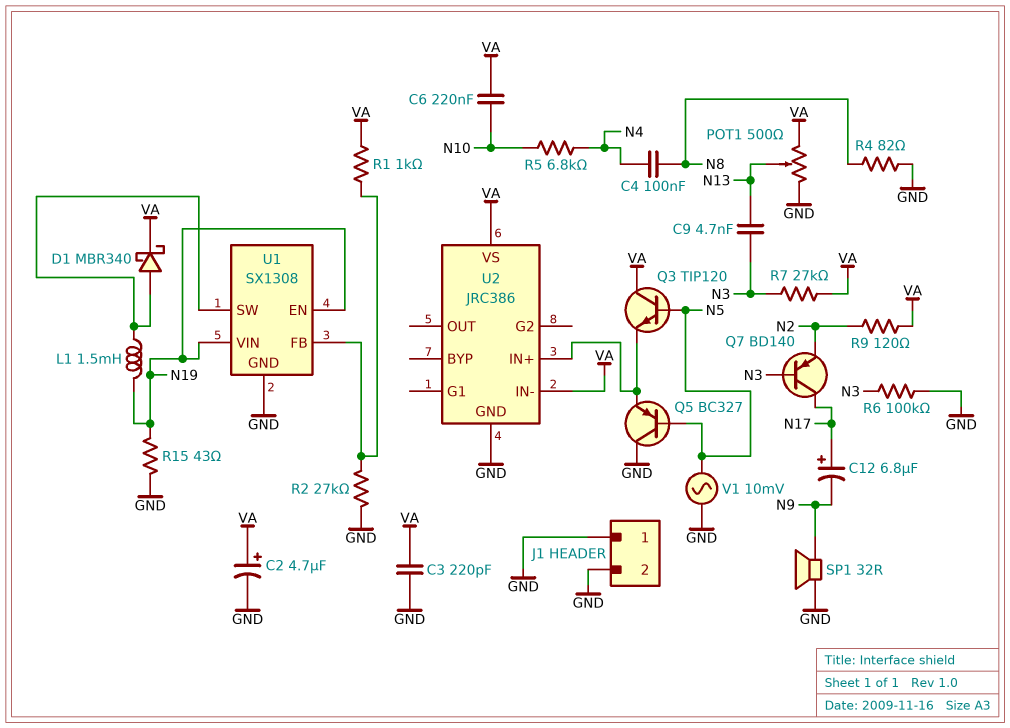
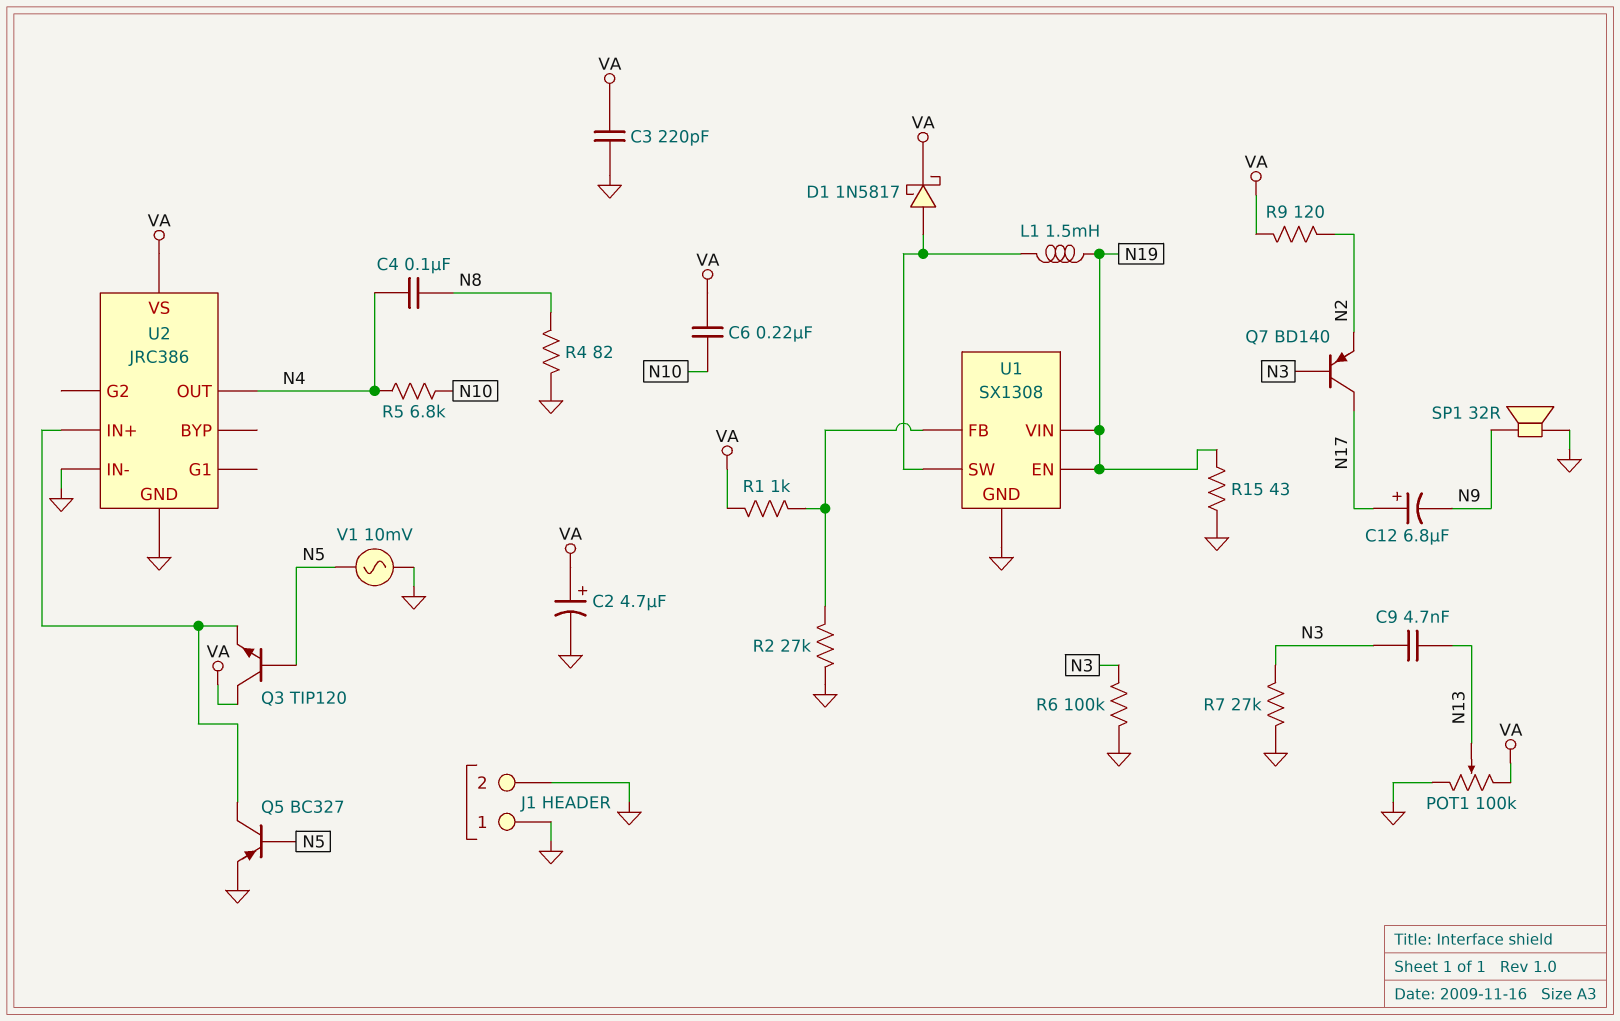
D1: schottky MBR340 (A U1/SW, K VA) -> schottky 1N5817 (A U1/SW, K VA)
POT1: 500 (GND, VA, wiper N13) -> 100k (GND, VA, wiper N13)
Q5: PNP BC327 (B N5, C GND, E U2/IN+) -> PNP BC327 (B N5, C U2/IN+, E GND)
R7: 27k (N3, VA) -> 27k (GND, N3)
U2 pin IN-: VA -> GND
U2 pin OUT: none -> N4

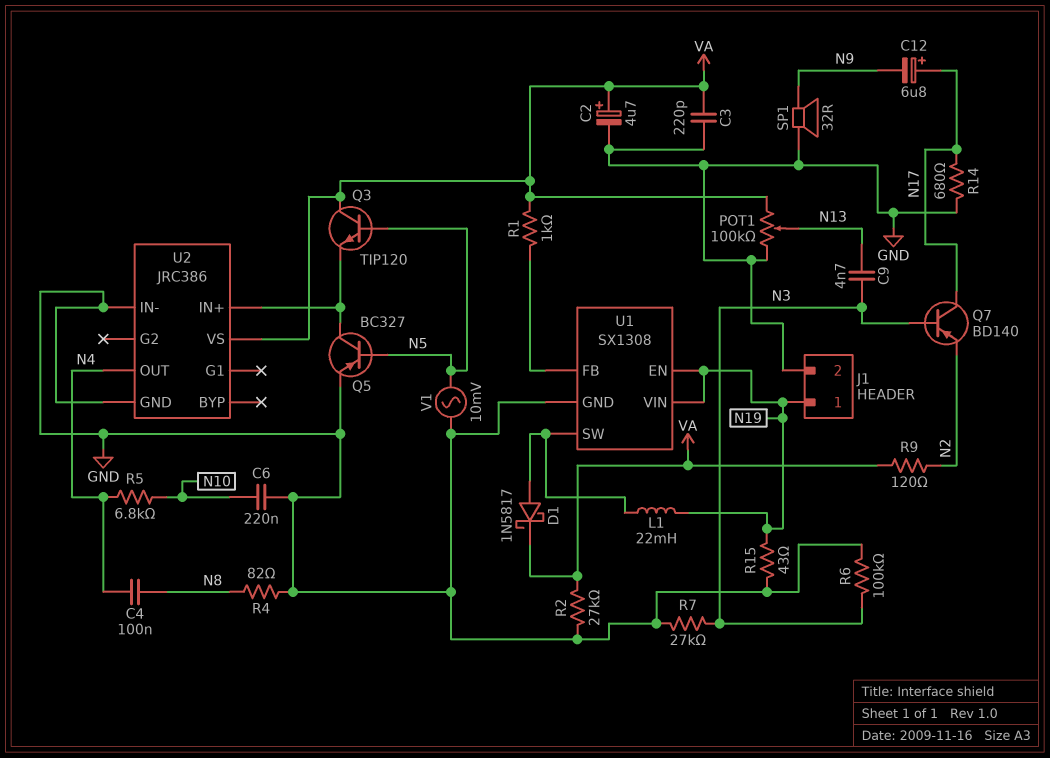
C6: 220nF (N10, VA) -> 220nF (GND, N10)
J1 pin 1: GND -> N19
L1: 1.5mH (N19, U1/SW) -> 22mH (N19, U1/SW)
R2: 27k (GND, U1/FB) -> 27k (GND, VA)
R14: none -> 680 (GND, N17)

